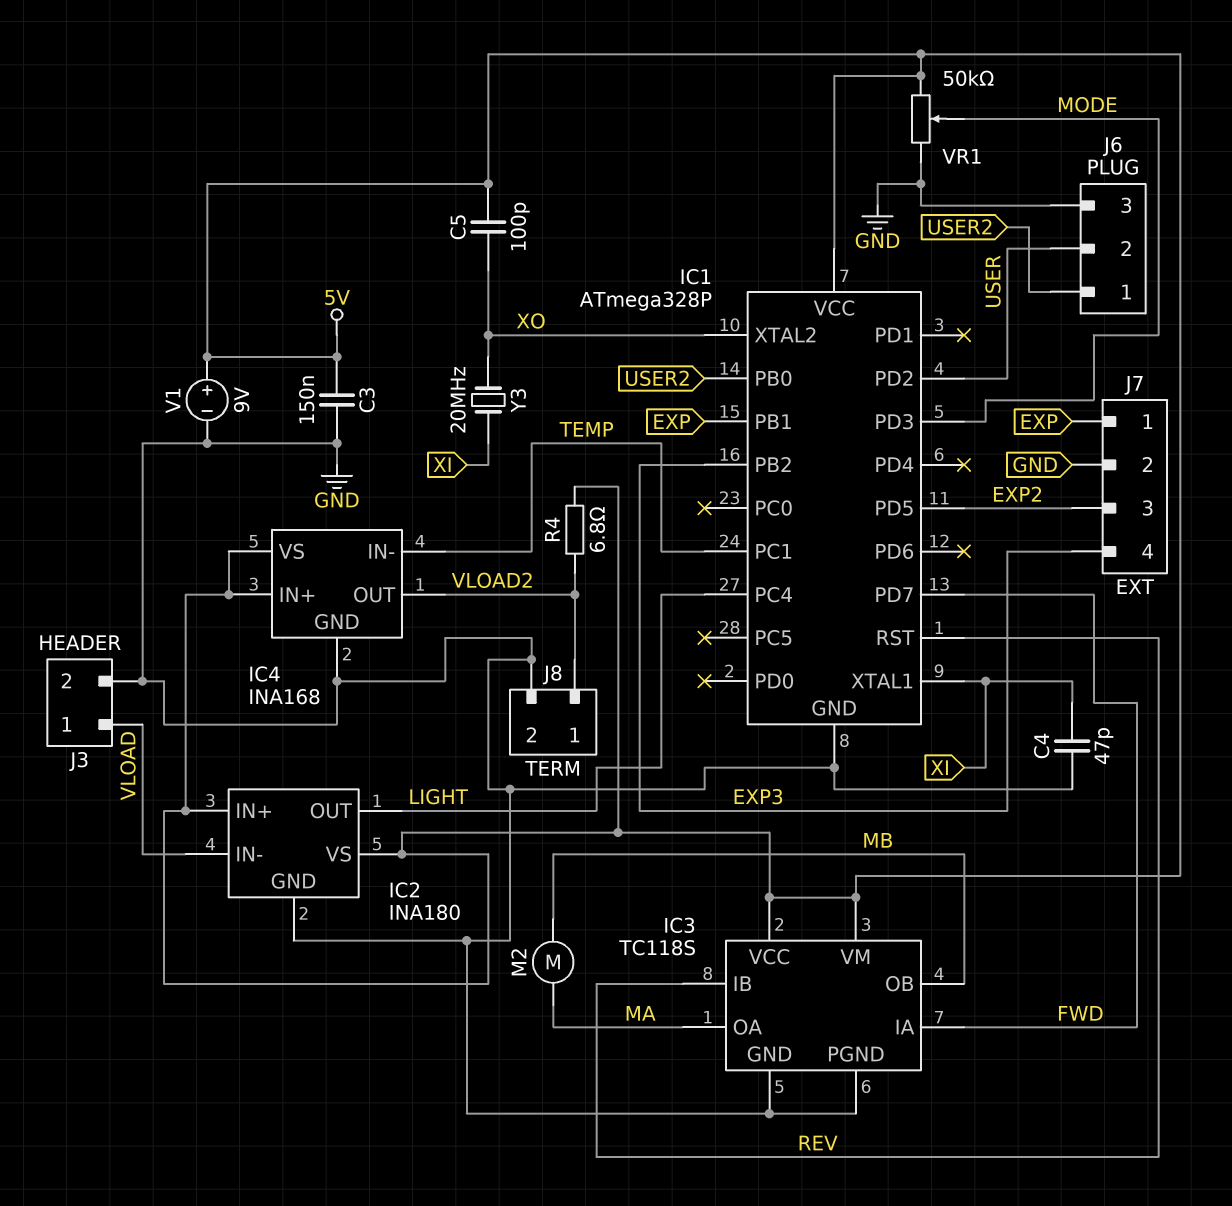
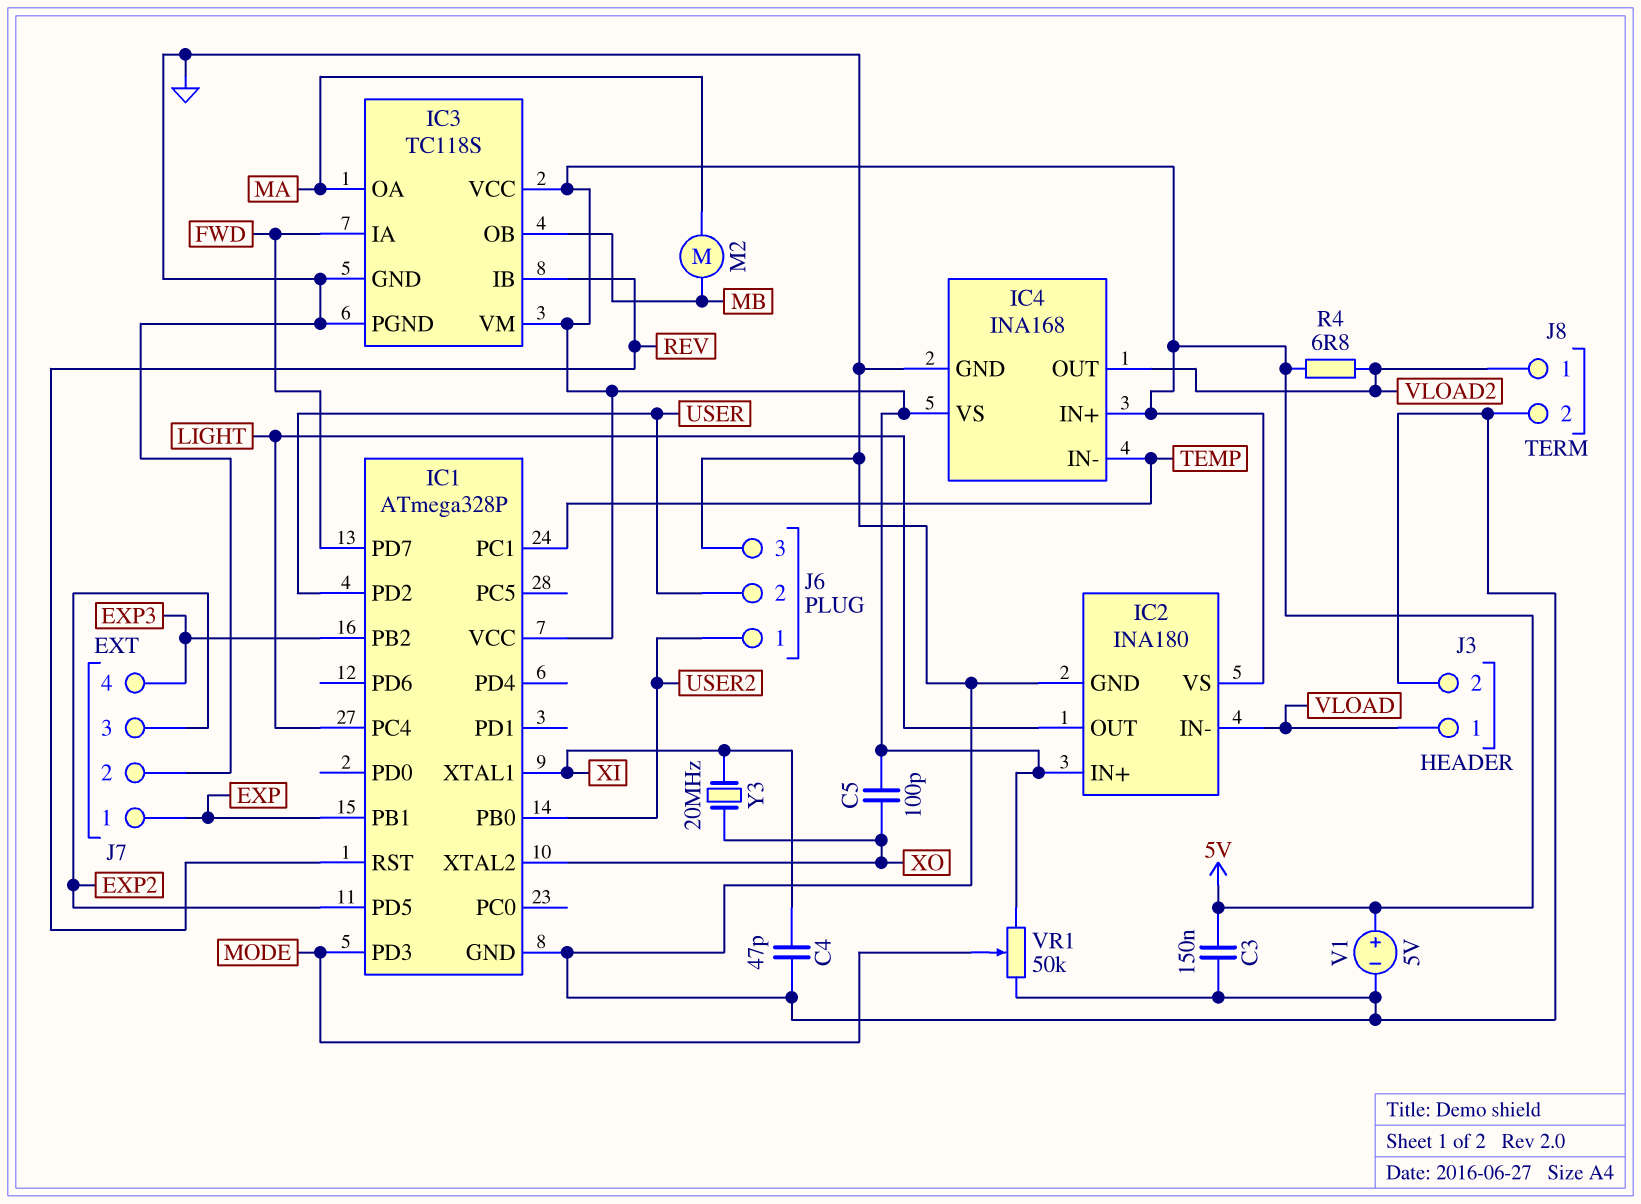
V1: 9V (plus 5V, minus GND) -> 5V (plus 5V, minus GND)

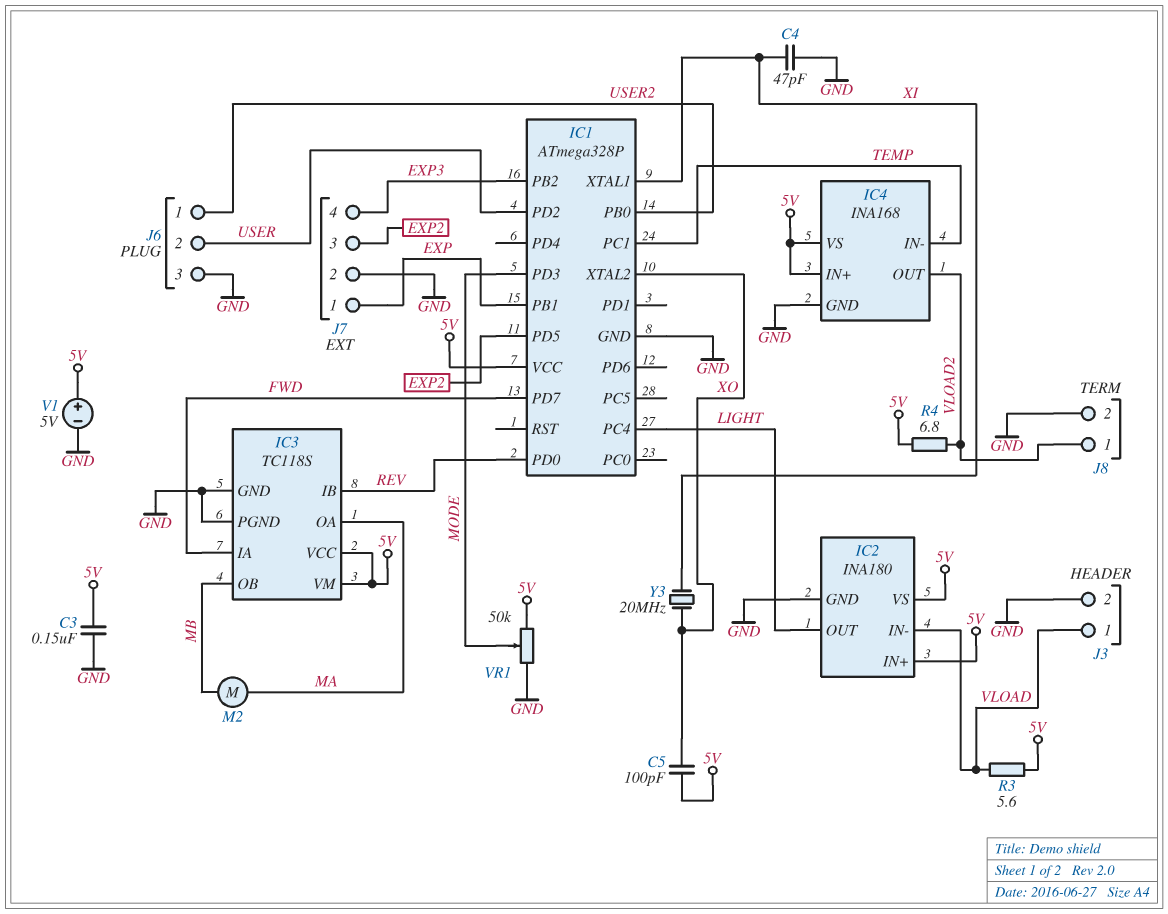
IC1 pin PD0: none -> REV
IC1 pin RST: REV -> none
R3: none -> 5.6 (5V, VLOAD)

